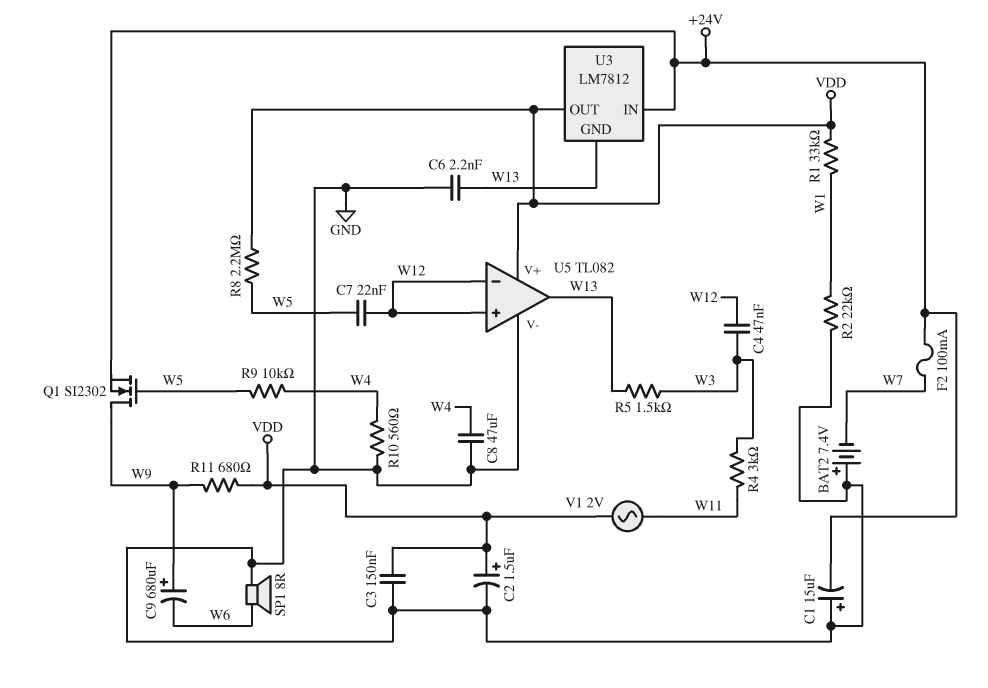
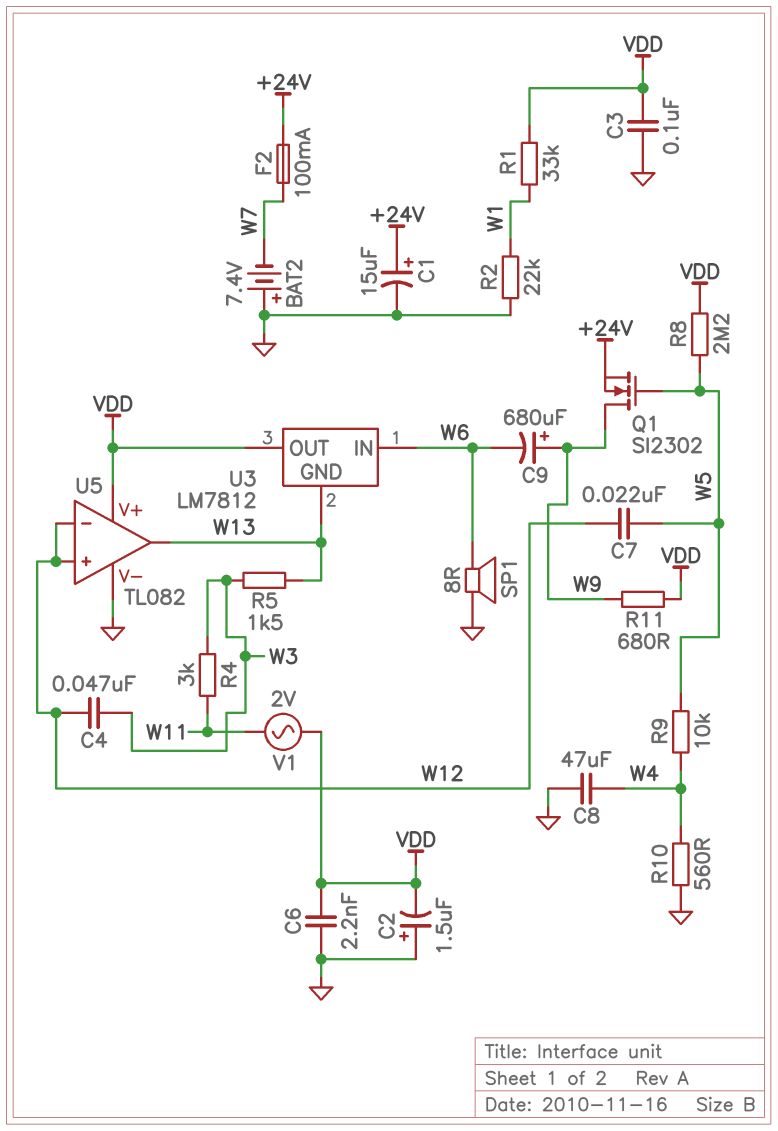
C1: 15uF (plus GND, minus +24V) -> 15uF (plus +24V, minus GND)
C2: 1.5uF (plus VDD, minus GND) -> 1.5uF (plus GND, minus VDD)
C3: 150nF (GND, VDD) -> 100nF (GND, VDD)
C6: 2.2nF (GND, W13) -> 2.2nF (GND, VDD)
U3 pin IN: +24V -> W6

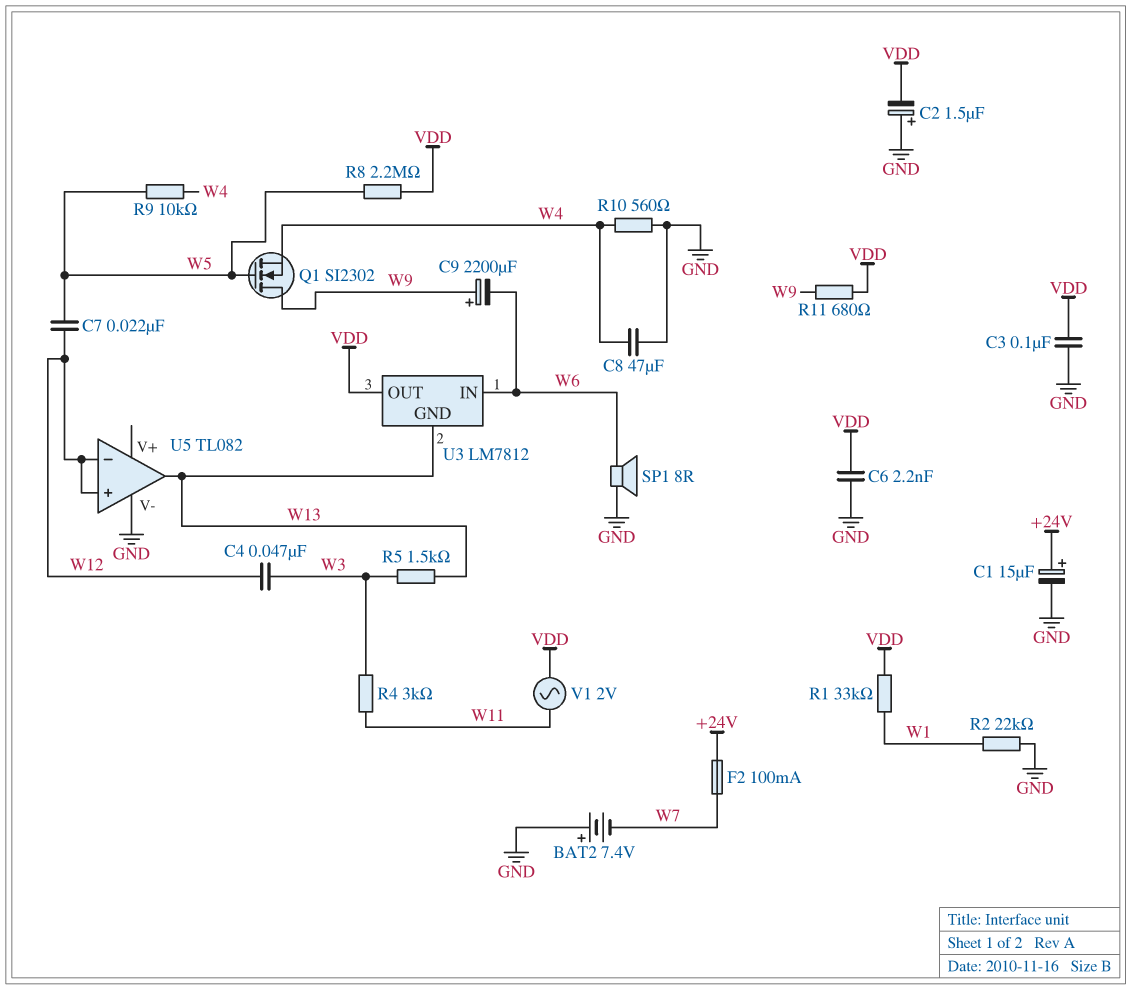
C9: 680uF (plus W9, minus W6) -> 2200uF (plus W9, minus W6)
Q1: NMOS SI2302 (G W5, D W9, S +24V) -> NMOS SI2302 (G W5, D W9, S W4)
U5 pin V+: VDD -> none

